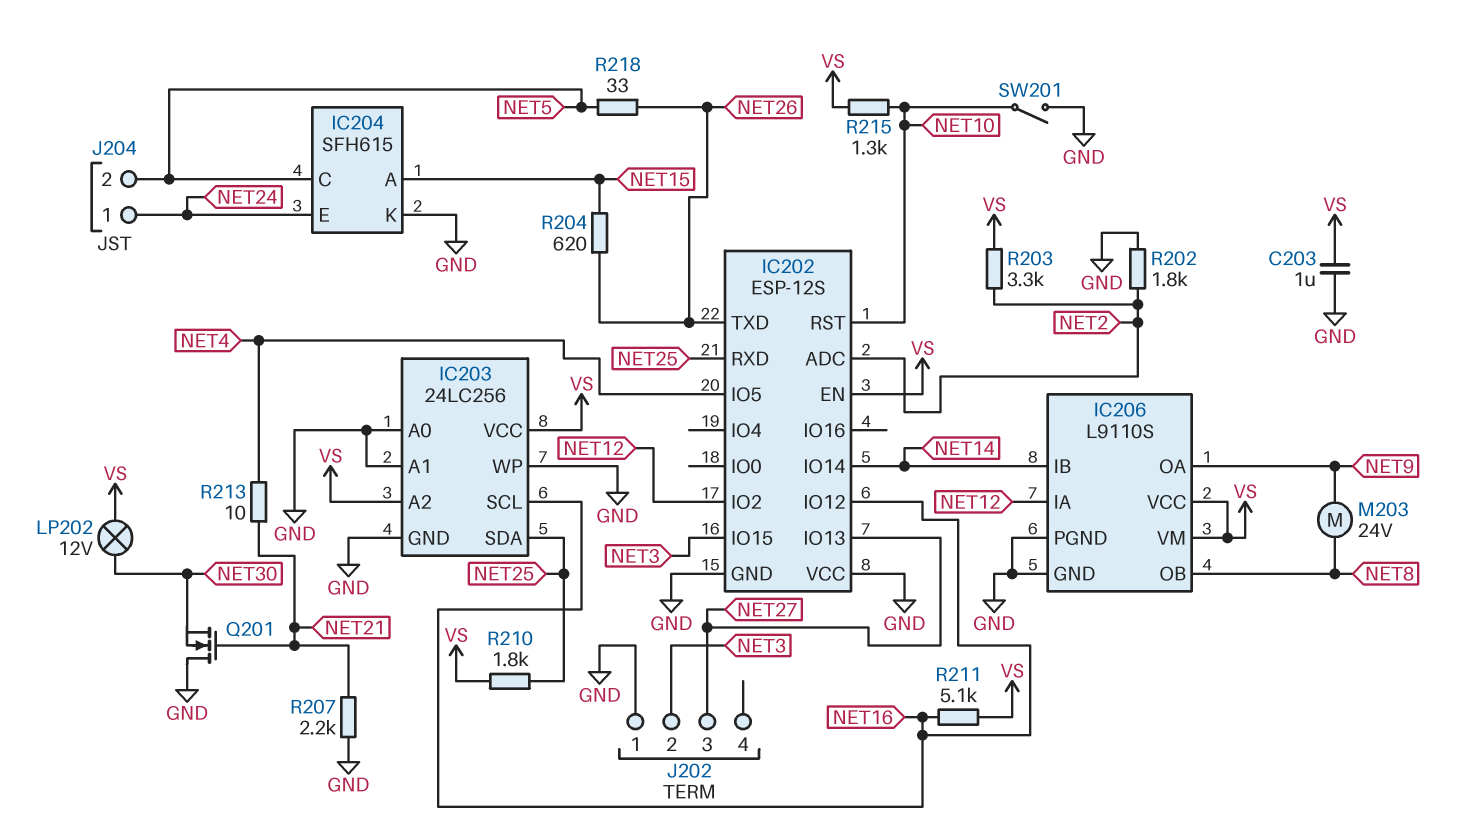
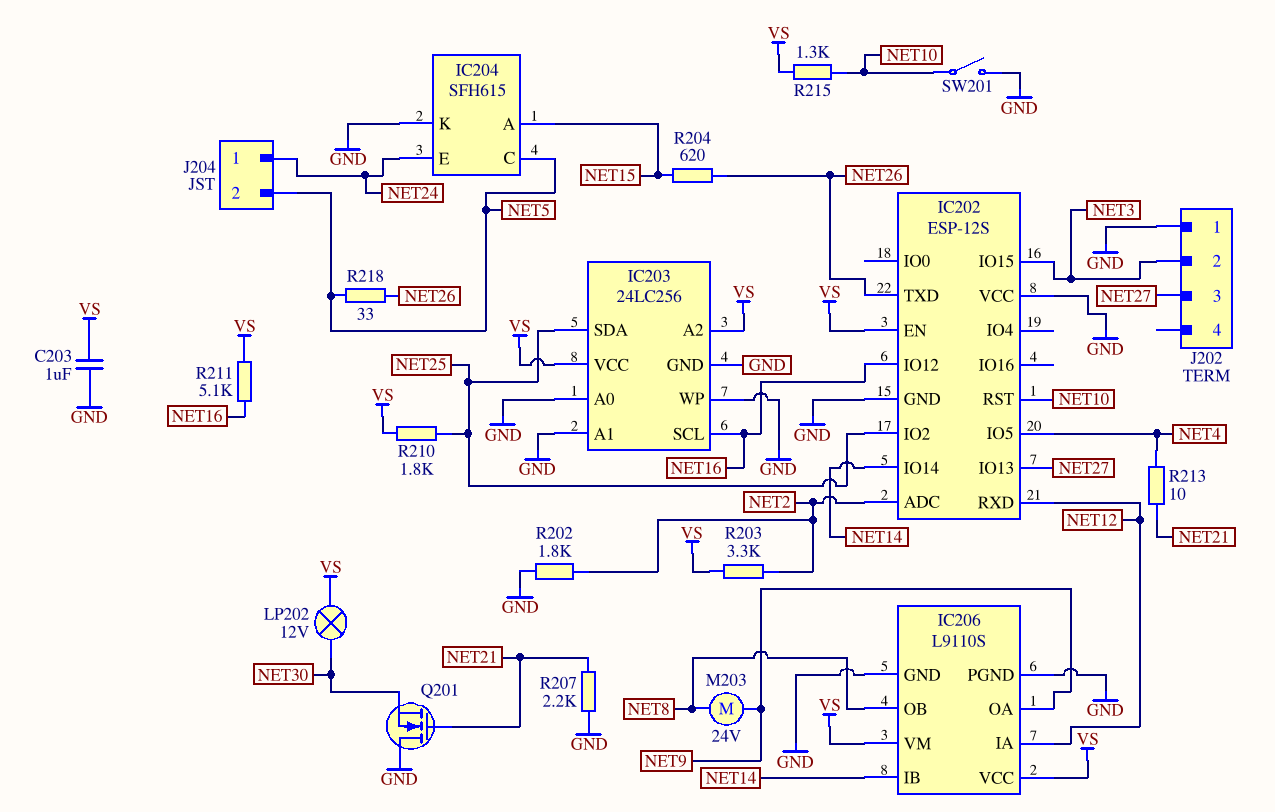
IC202 pin IO2: NET12 -> NET25
IC202 pin RXD: NET25 -> NET12

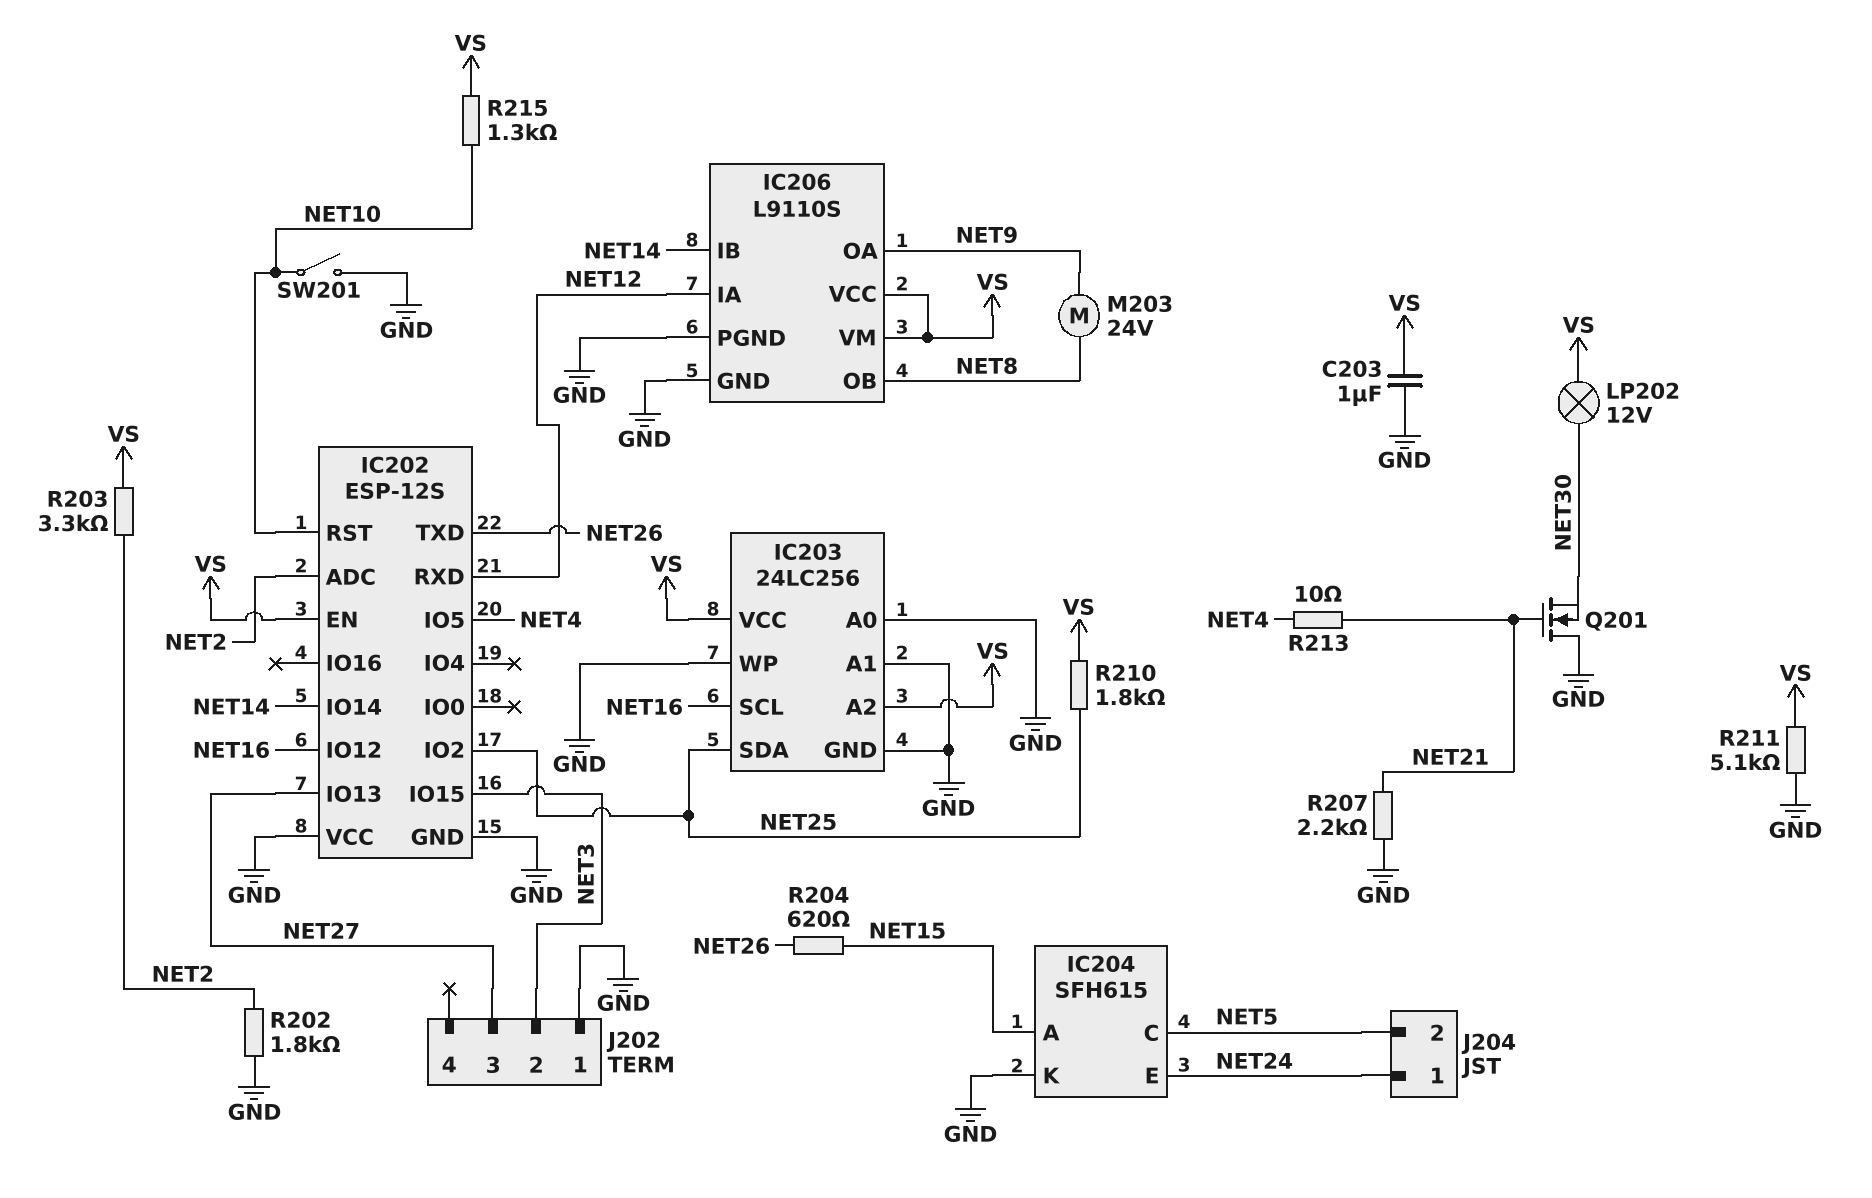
R211: 5.1k (NET16, VS) -> 5.1k (GND, VS)
R218: 33 (NET5, NET26) -> none

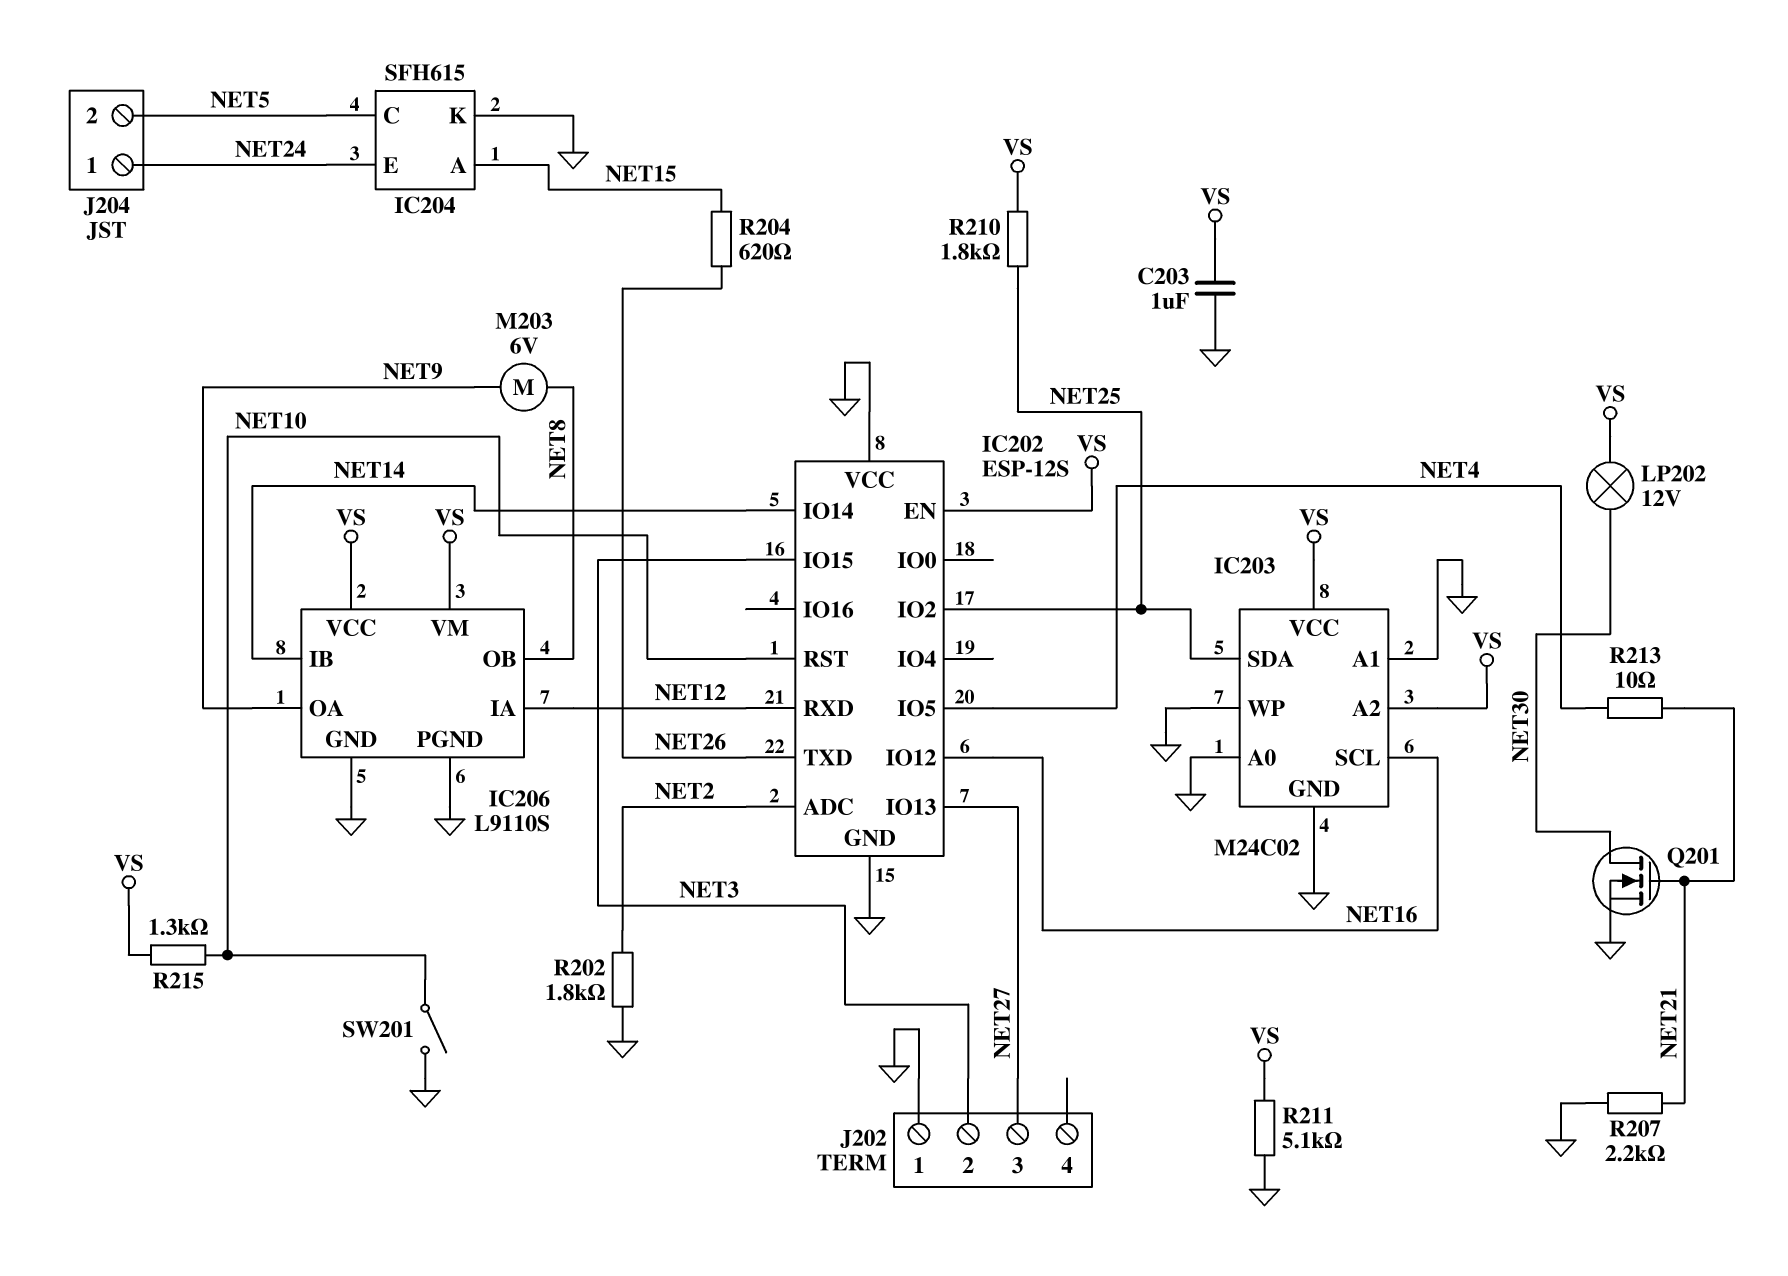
IC203: 24LC256 -> M24C02
M203: motor 24V (NET8, NET9) -> motor 6V (NET8, NET9)
Q201: NMOS (G NET21, D GND, S NET30) -> NMOS (G NET21, D NET30, S GND)
R203: 3.3k (NET2, VS) -> none

